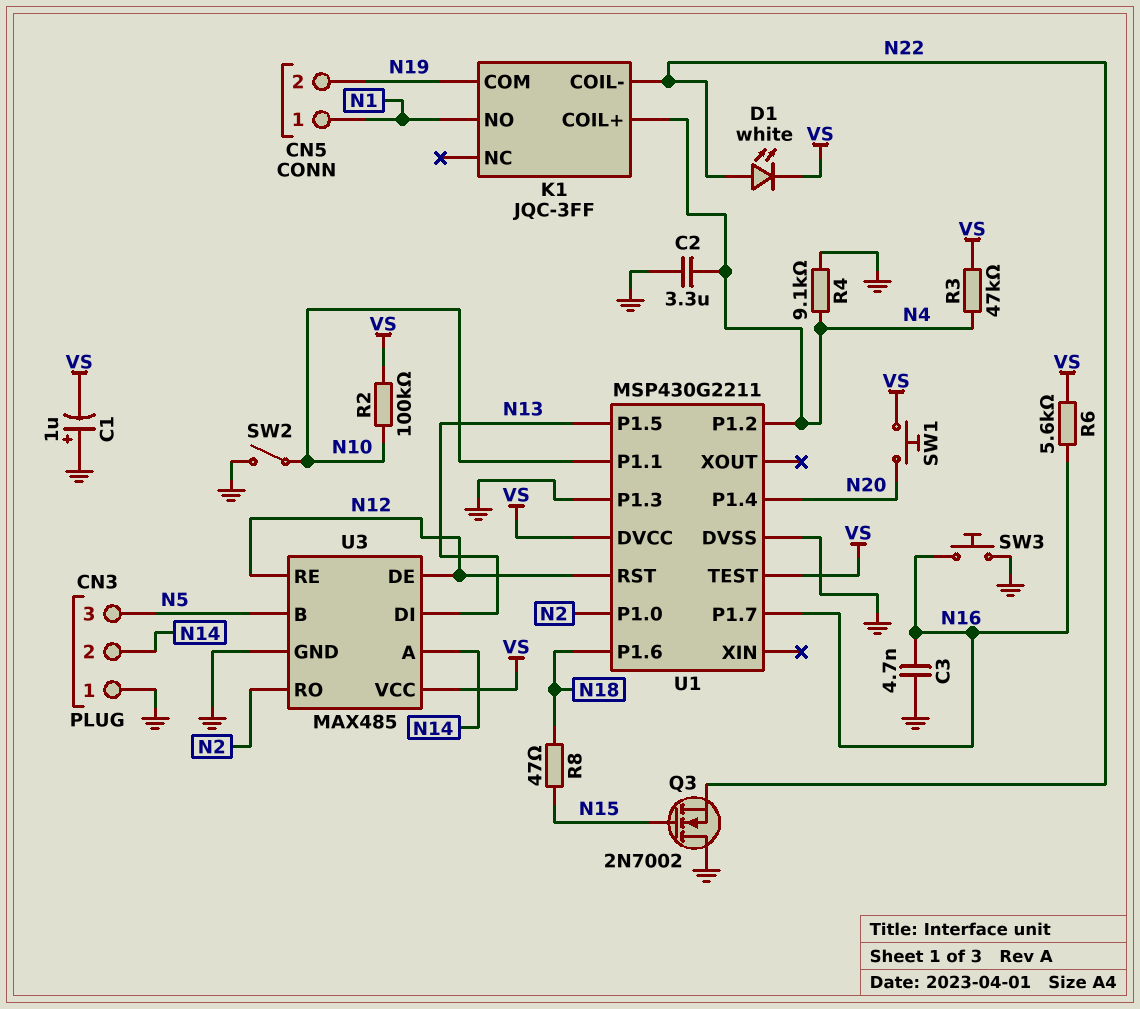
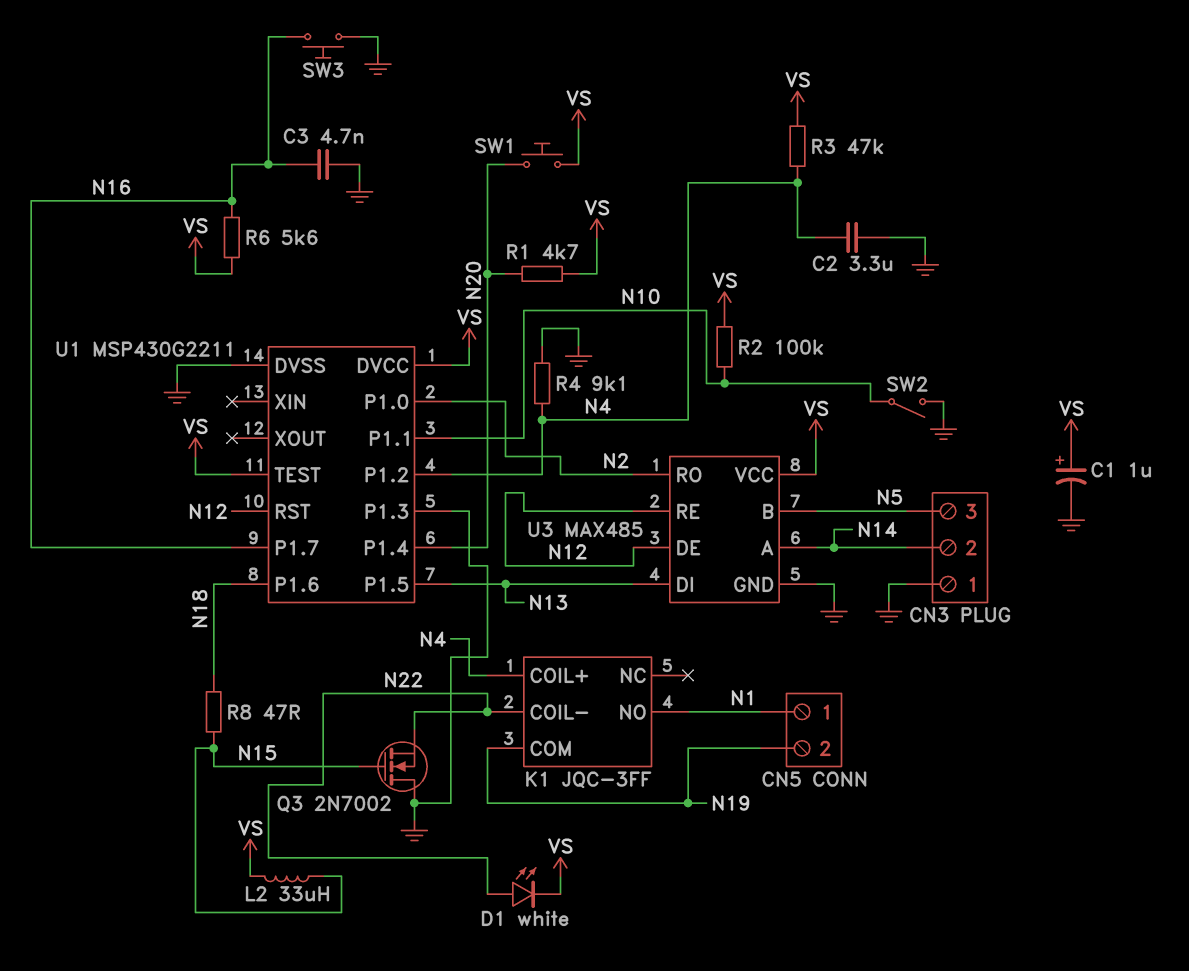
C1: 1uF (plus GND, minus VS) -> 1uF (plus VS, minus GND)
L2: none -> 33uH (N15, VS)
R1: none -> 4.7k (N20, VS)

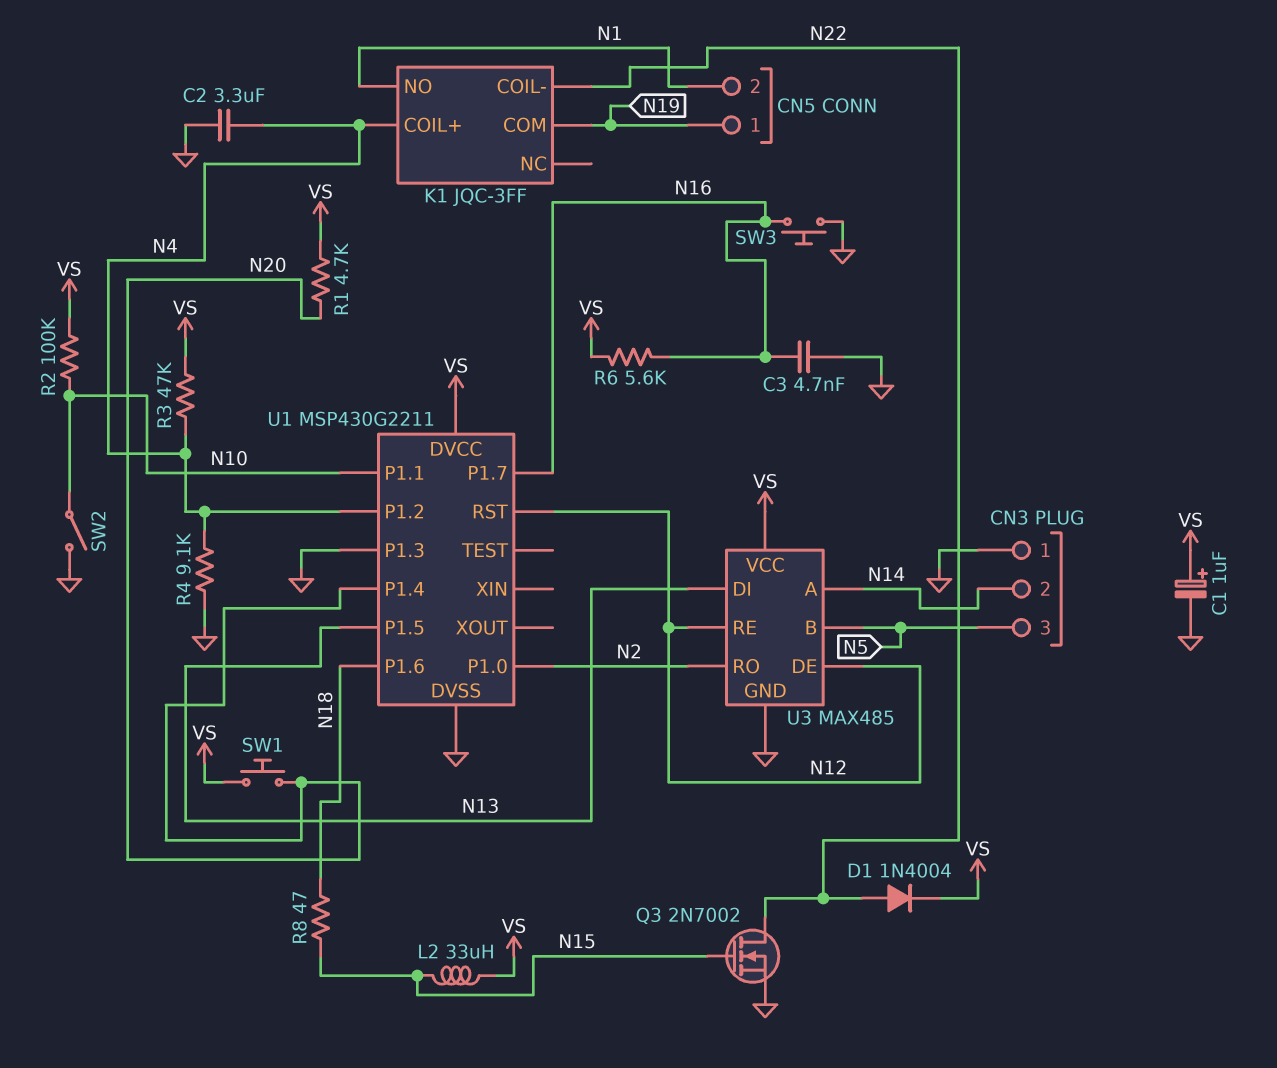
CN5 pin 1: N1 -> N19
CN5 pin 2: N19 -> N1
D1: LED white (A N22, K VS) -> diode 1N4004 (A N22, K VS)
Q3: NMOS 2N7002 (G N15, D GND, S N22) -> NMOS 2N7002 (G N15, D N22, S GND)
U1 pin TEST: VS -> none

